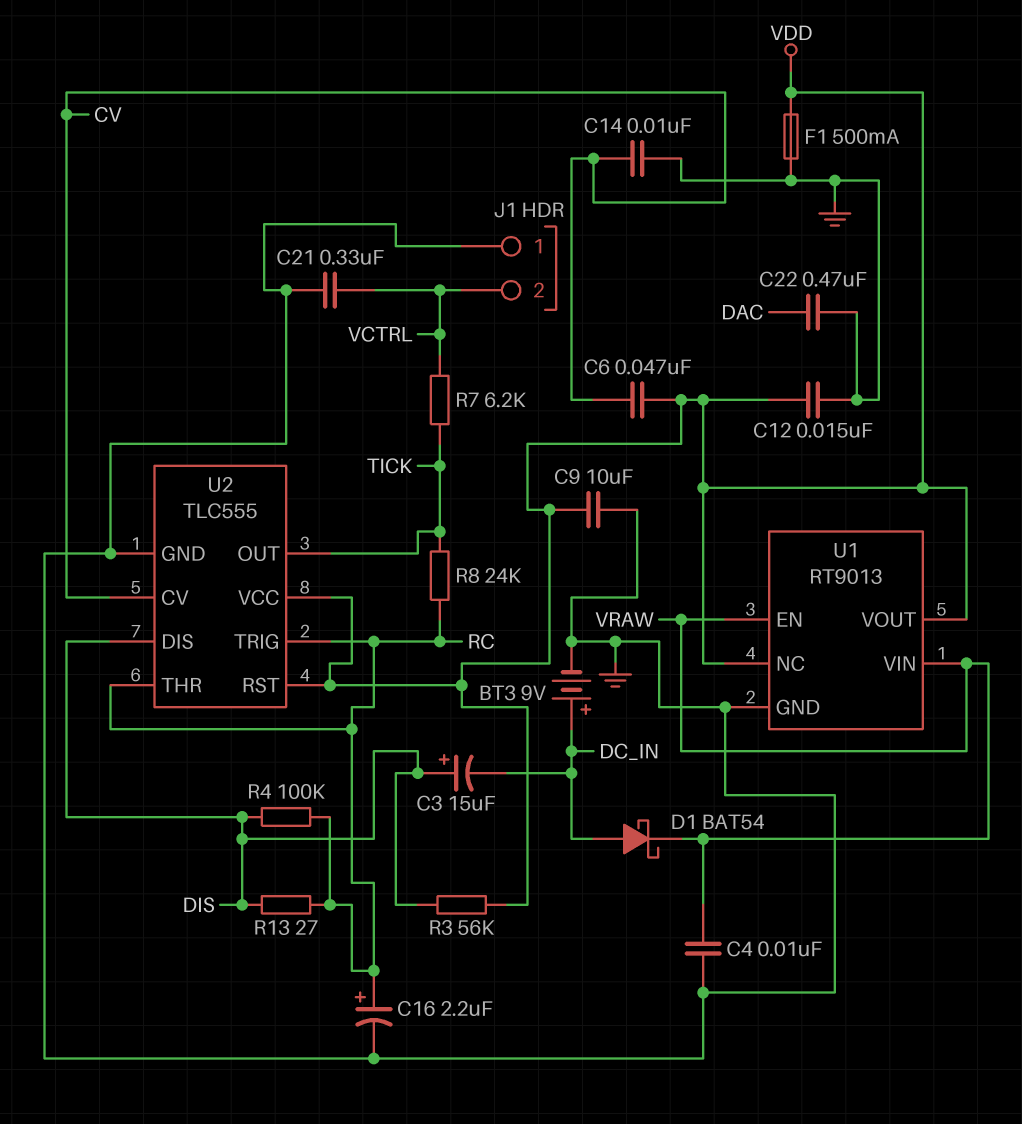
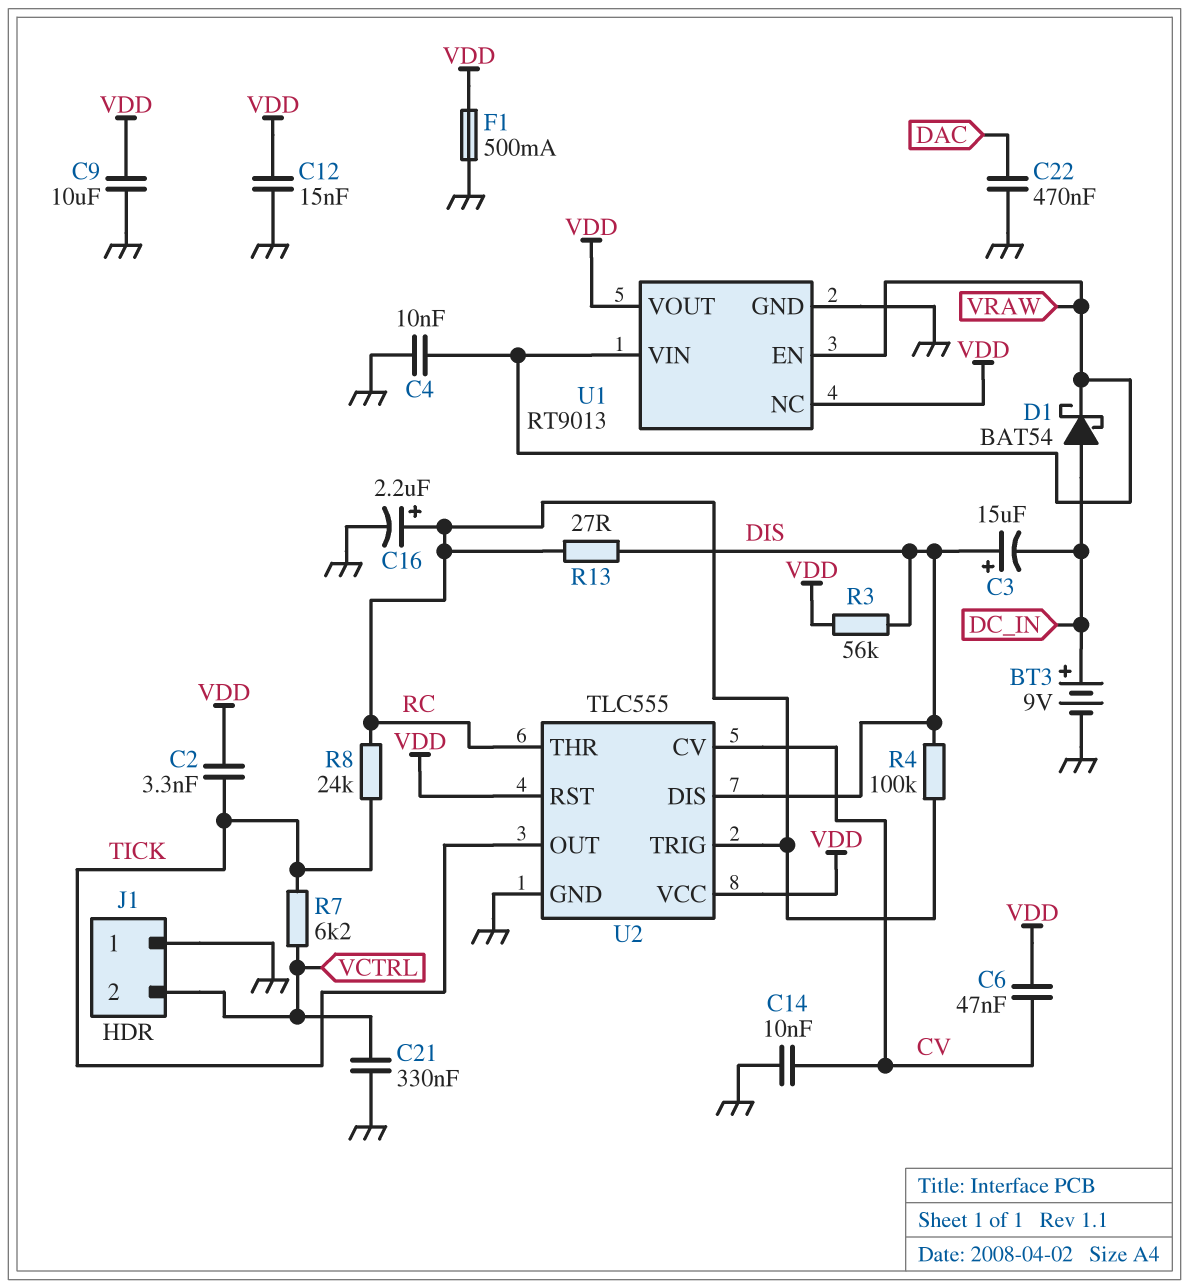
C2: none -> 3.3nF (TICK, VDD)

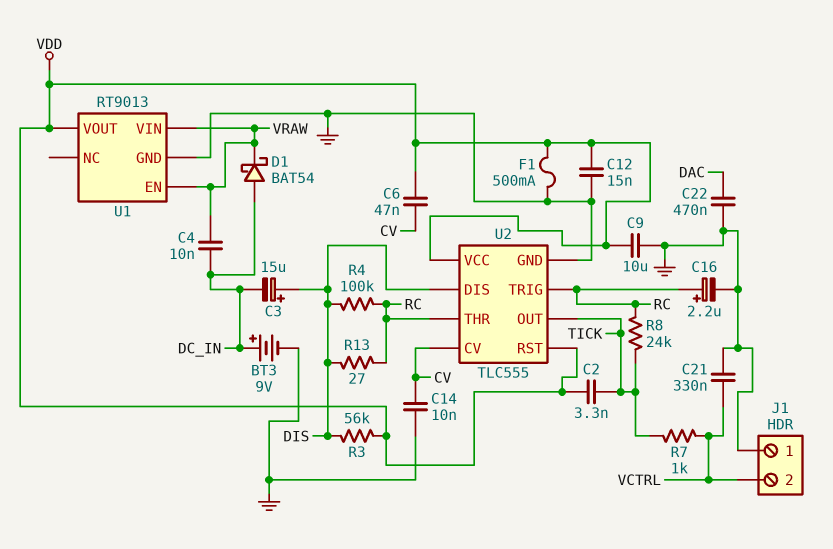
C4: 10nF (GND, VRAW) -> 10nF (DC_IN, VRAW)
R7: 6.2k (TICK, VCTRL) -> 1k (TICK, VCTRL)
U1 pin NC: VDD -> none

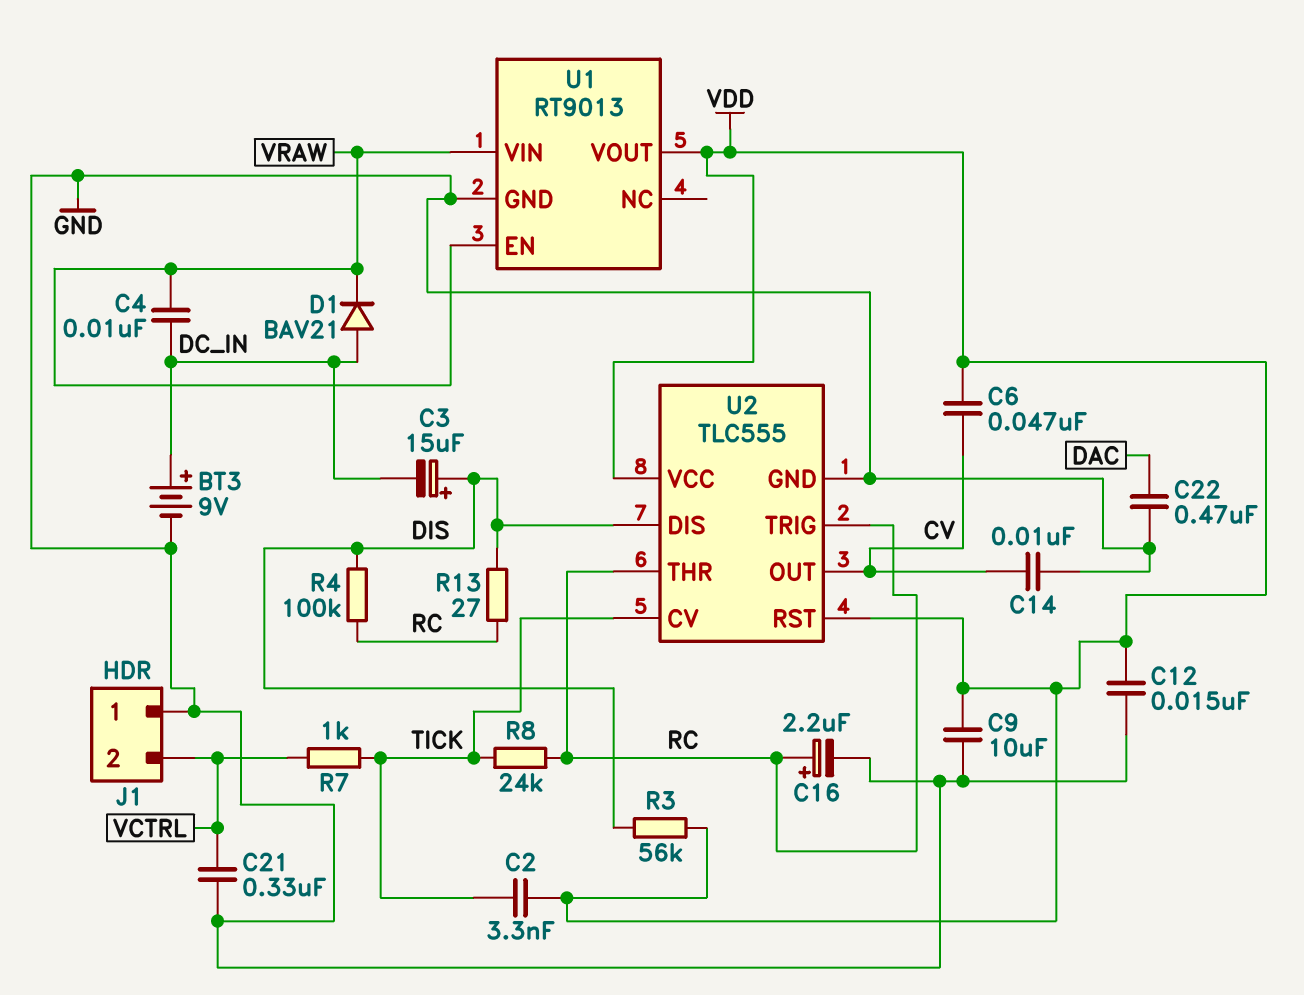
D1: schottky BAT54 (A DC_IN, K VRAW) -> diode BAV21 (A DC_IN, K VRAW)
F1: 500mA (GND, VDD) -> none
U2 pin CV: CV -> TICK
U2 pin OUT: TICK -> CV

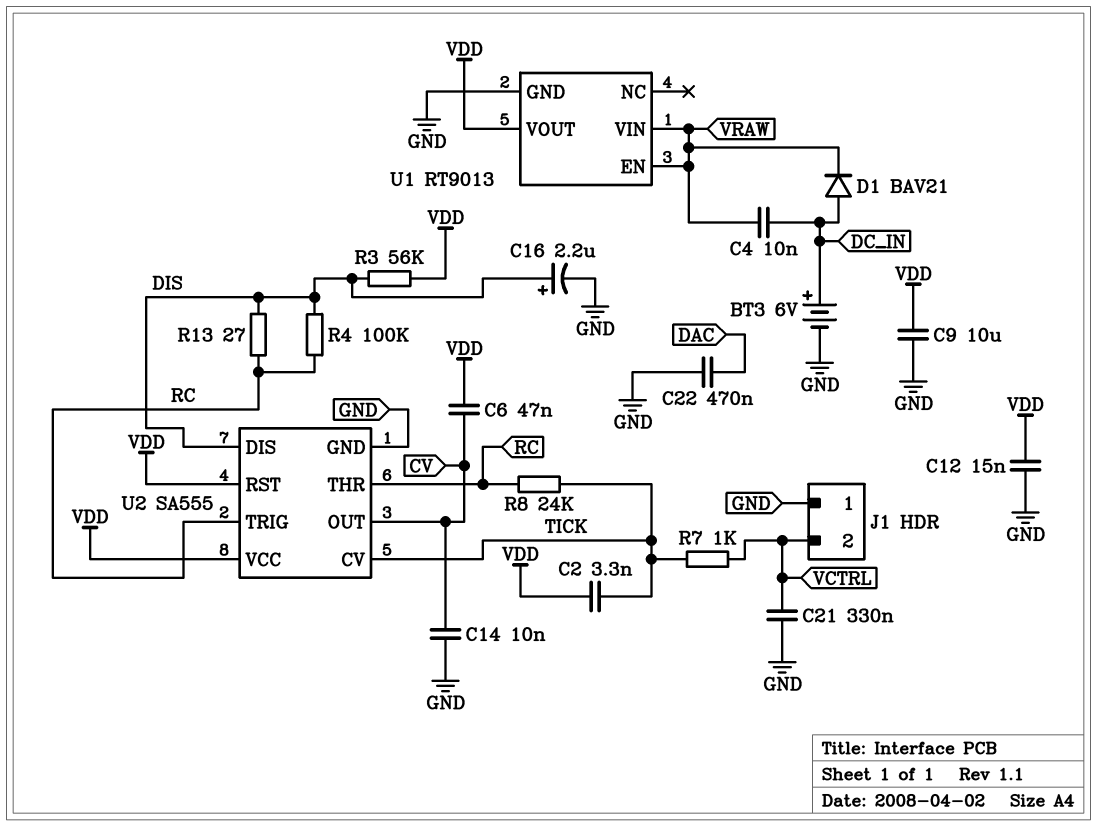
BT3: 9V (plus DC_IN, minus GND) -> 6V (plus DC_IN, minus GND)
C3: 15uF (plus DIS, minus DC_IN) -> none
C16: 2.2uF (plus RC, minus GND) -> 2.2uF (plus DIS, minus GND)
U2: TLC555 -> SA555

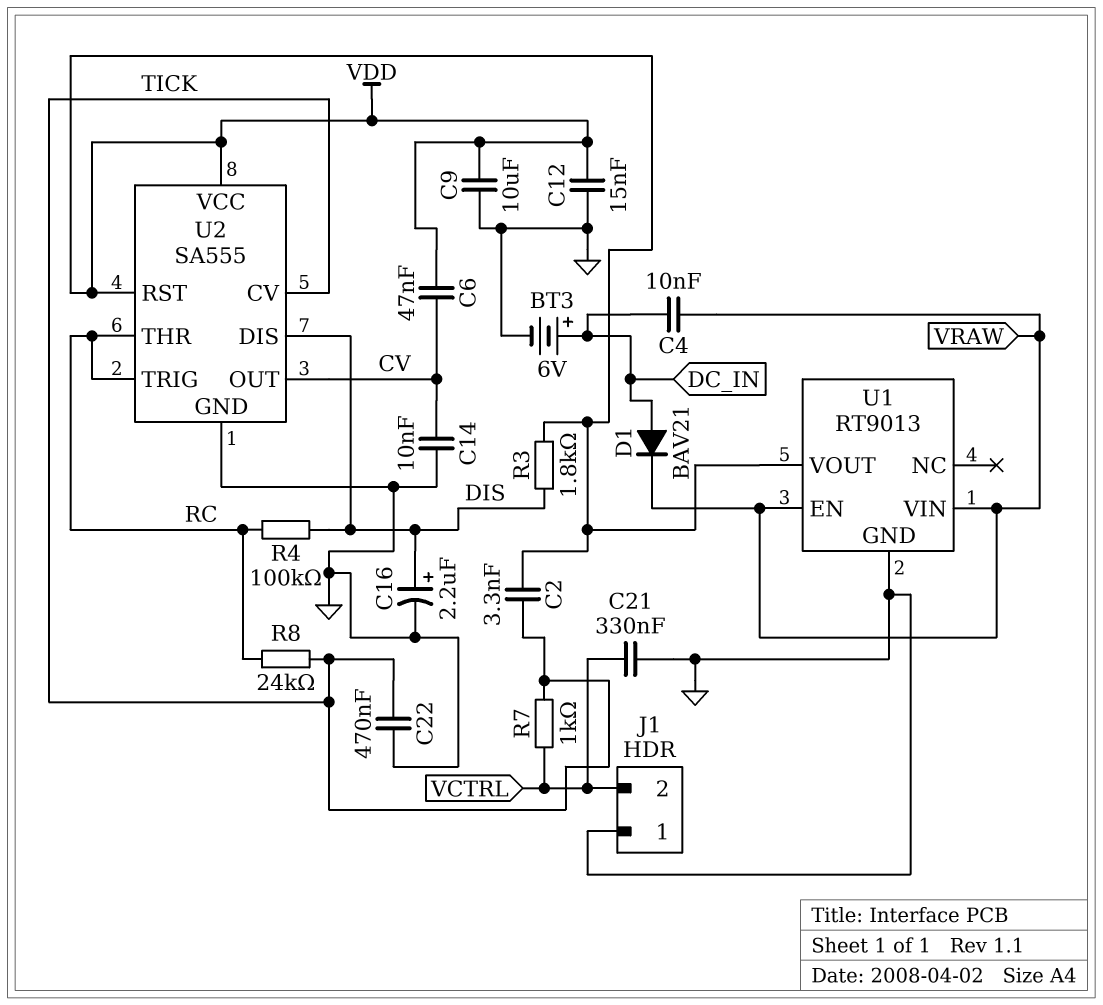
C22: 470nF (DAC, GND) -> 470nF (GND, TICK)
R3: 56k (DIS, VDD) -> 1.8k (DIS, VDD)
R13: 27 (DIS, RC) -> none

